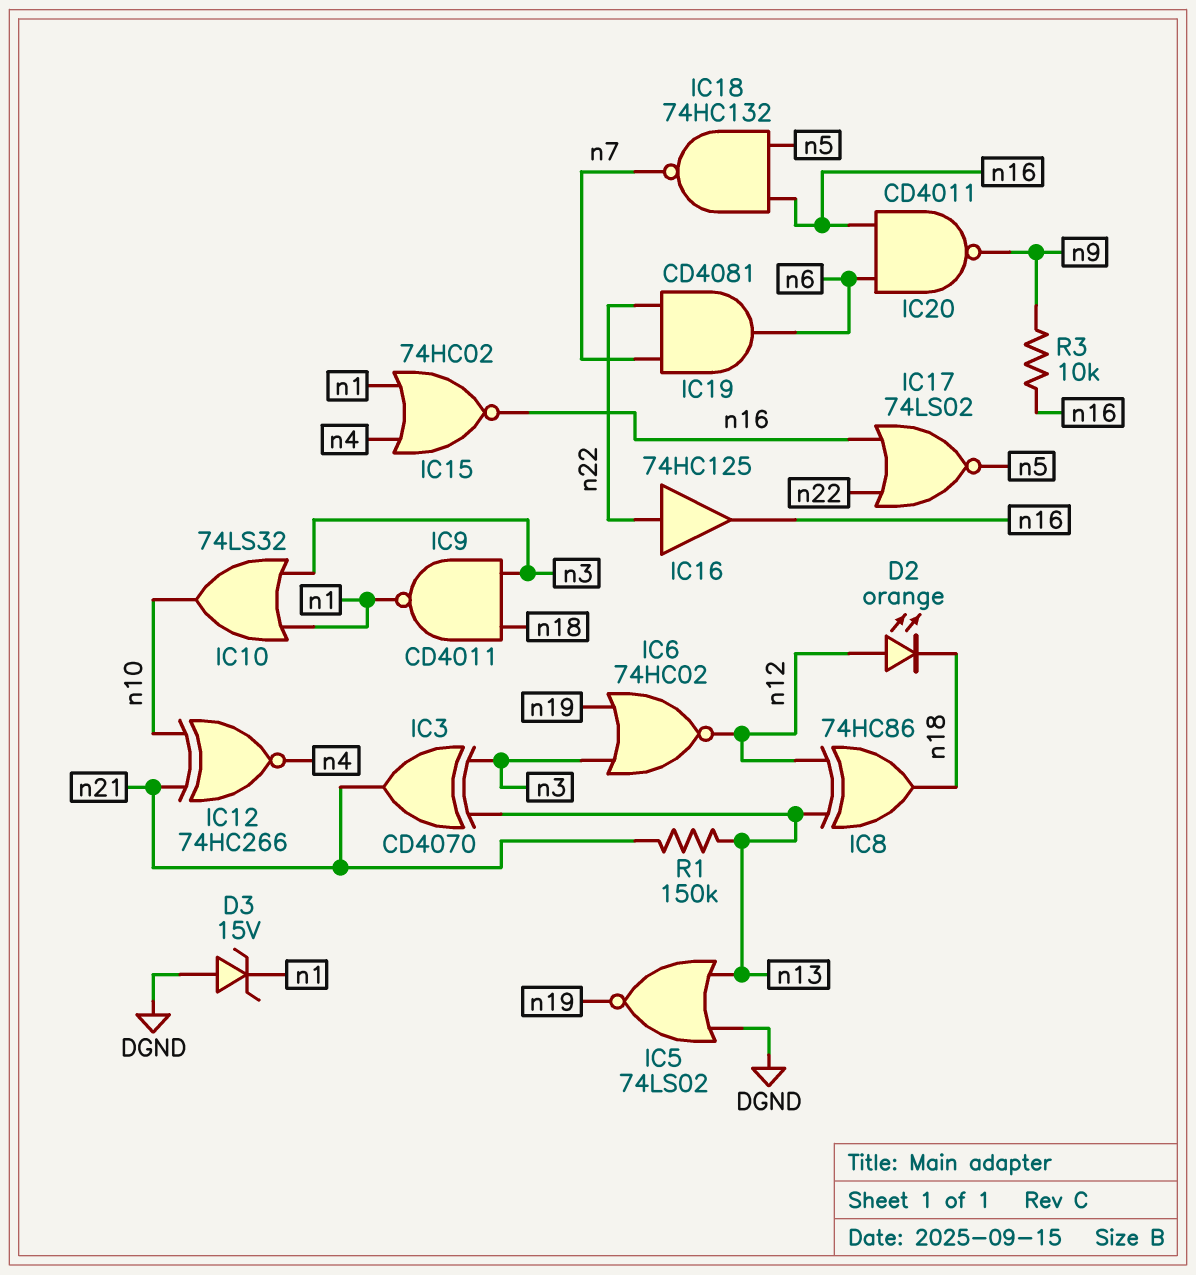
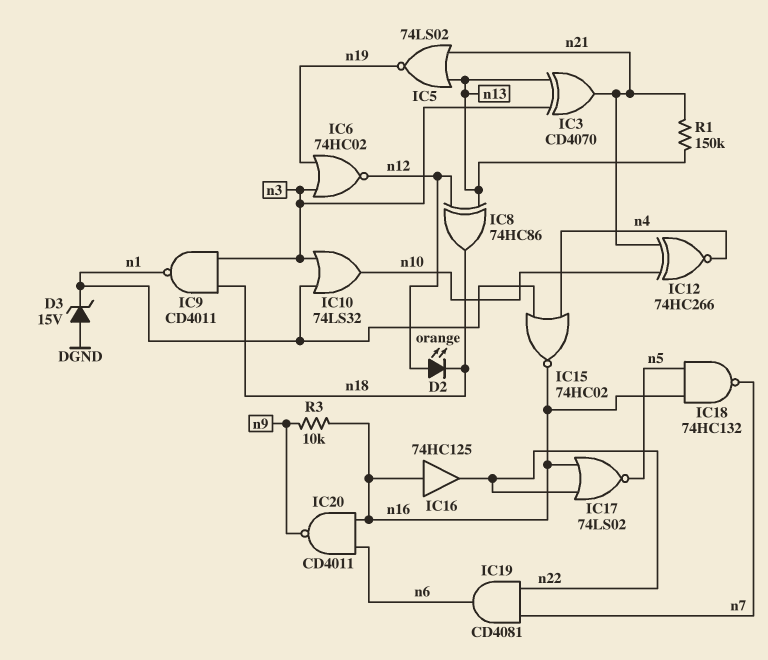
IC5: NOR 74LS02 (in DGND, in n13, out n19) -> NOR 74LS02 (in n13, in n21, out n19)
IC16: buffer 74HC125 (in n22, out n16) -> buffer 74HC125 (in n16, out n22)

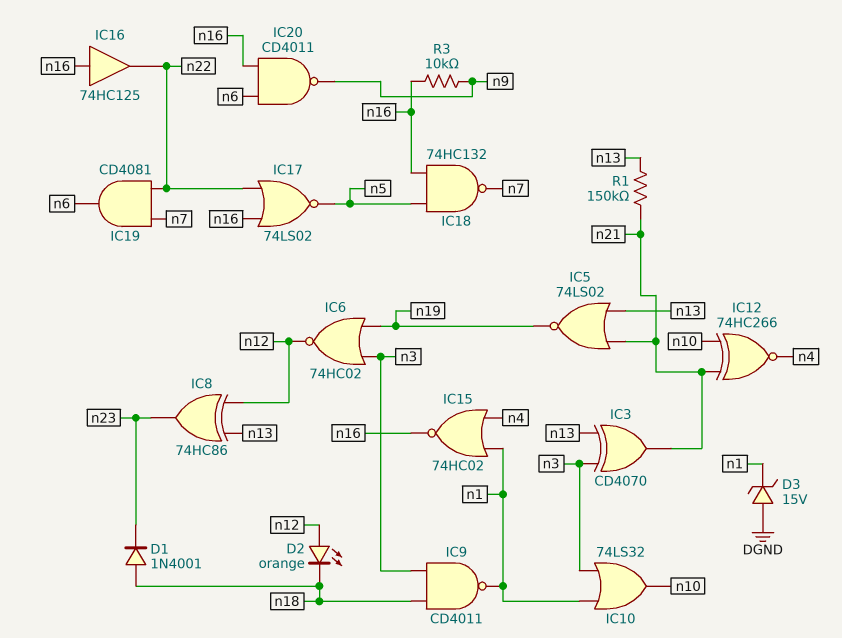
D1: none -> diode 1N4001 (A n18, K n23)
IC8: XOR 74HC86 (in n12, in n13, out n18) -> XOR 74HC86 (in n12, in n13, out n23)

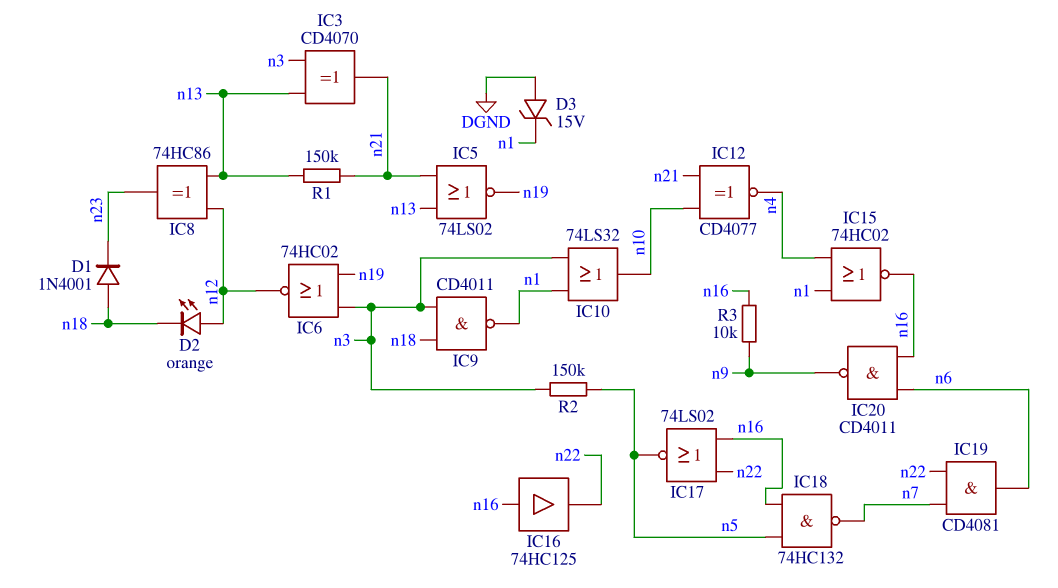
IC12: XNOR 74HC266 (in n10, in n21, out n4) -> XNOR CD4077 (in n10, in n21, out n4)
R2: none -> 150k (n3, n5)

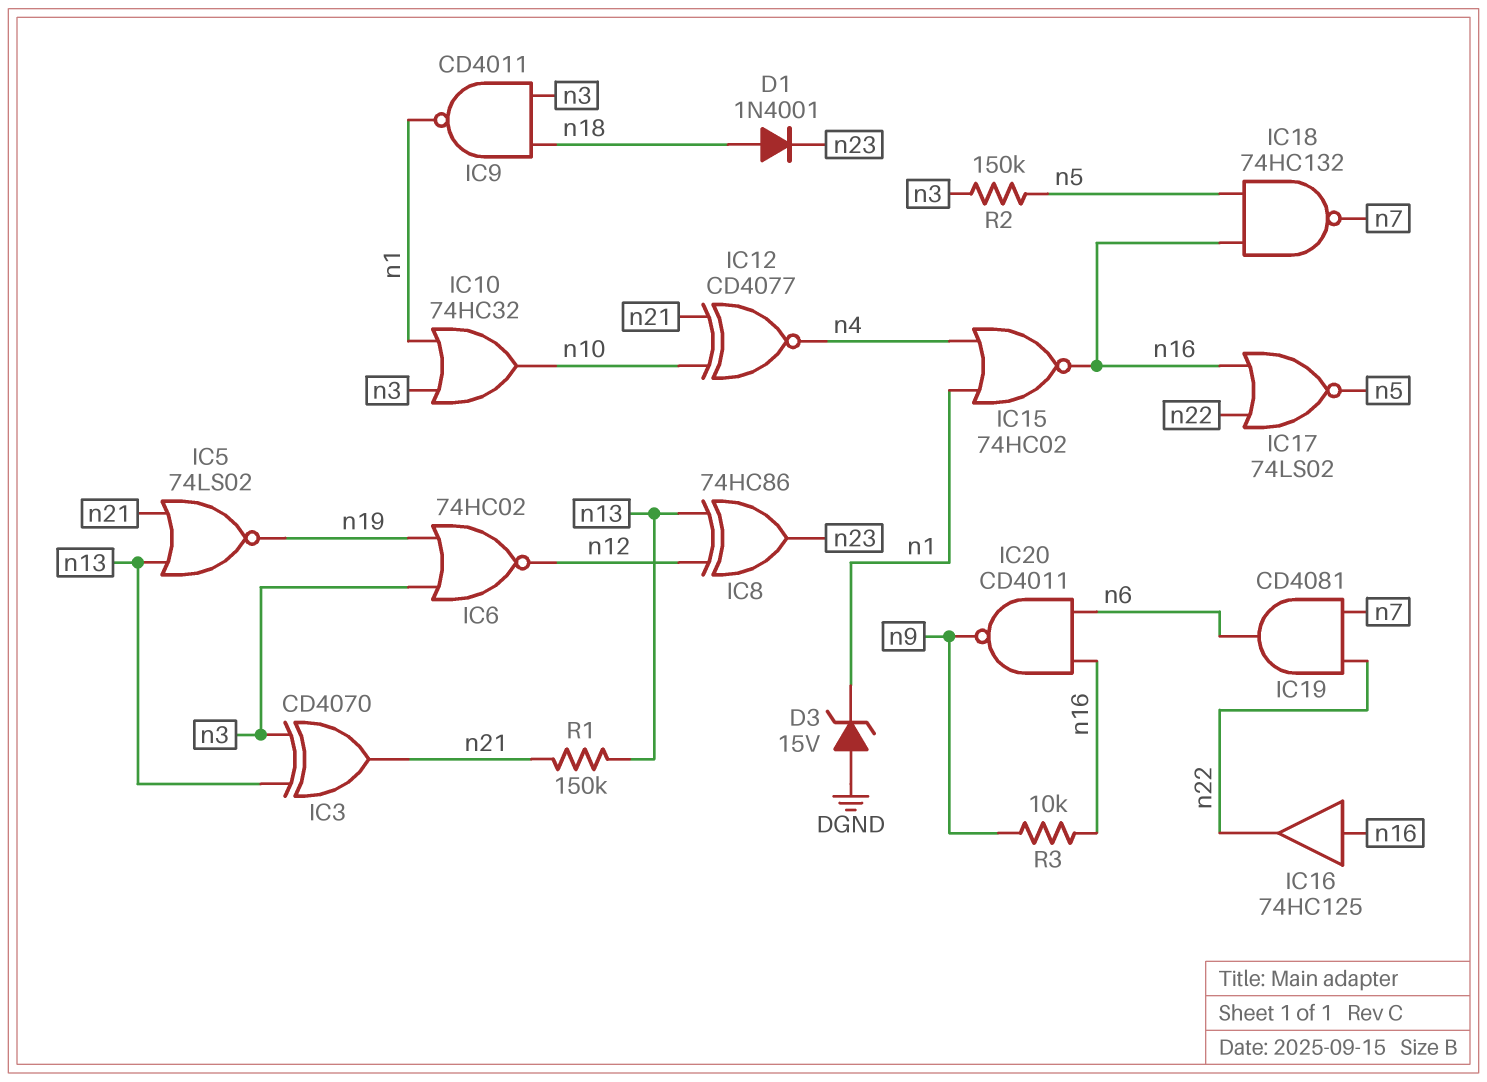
D2: LED orange (A n12, K n18) -> none
IC10: OR 74LS32 (in n1, in n3, out n10) -> OR 74HC32 (in n1, in n3, out n10)

